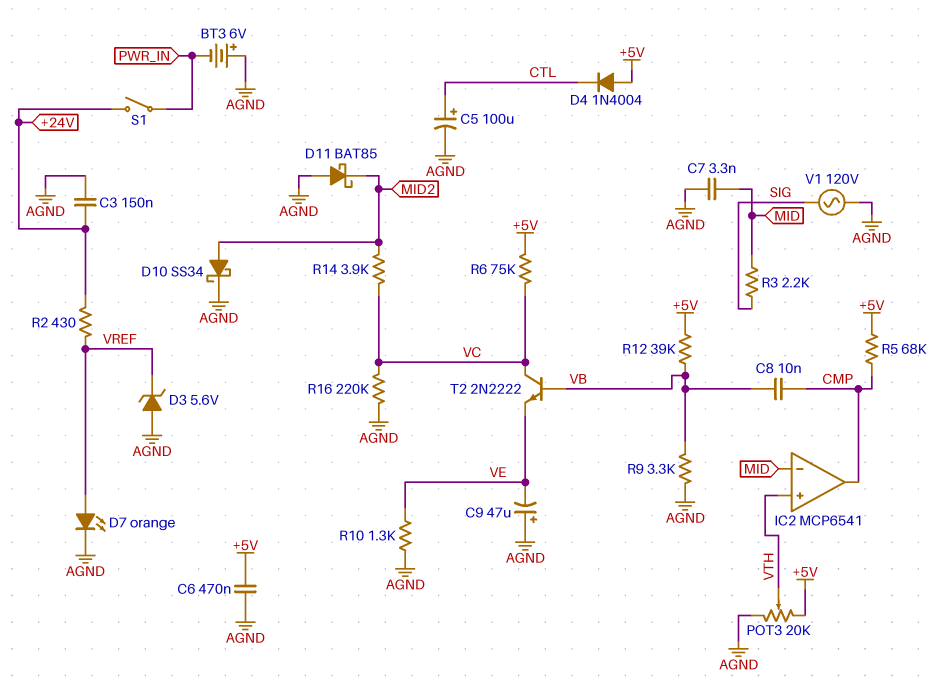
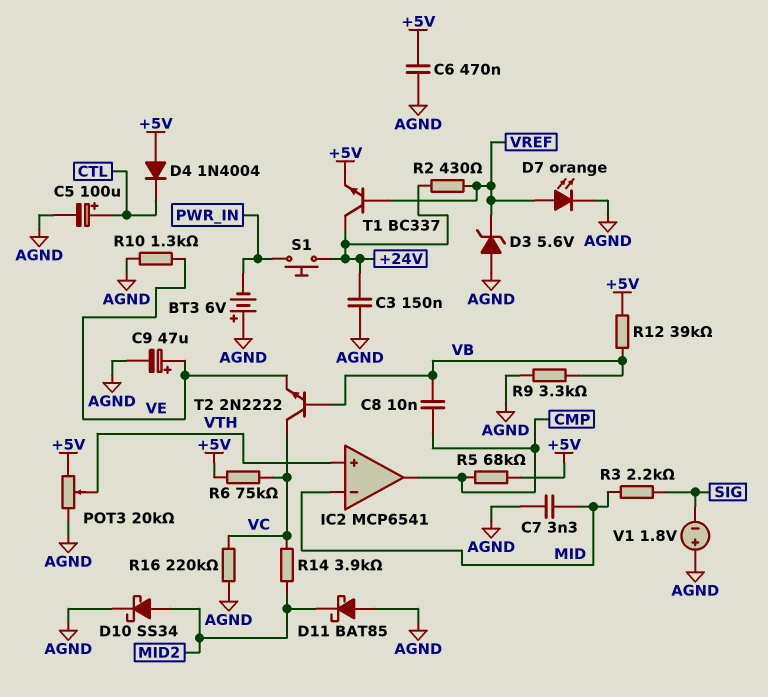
C9: 47uF (plus AGND, minus VE) -> 47uF (plus VE, minus AGND)
S1: switch (+24V, PWR_IN) -> button (+24V, PWR_IN)
T1: none -> NPN BC337 (B VREF, C +24V, E +5V)
V1: AC 120V (AGND, SIG) -> 1.8V (plus AGND, minus SIG)

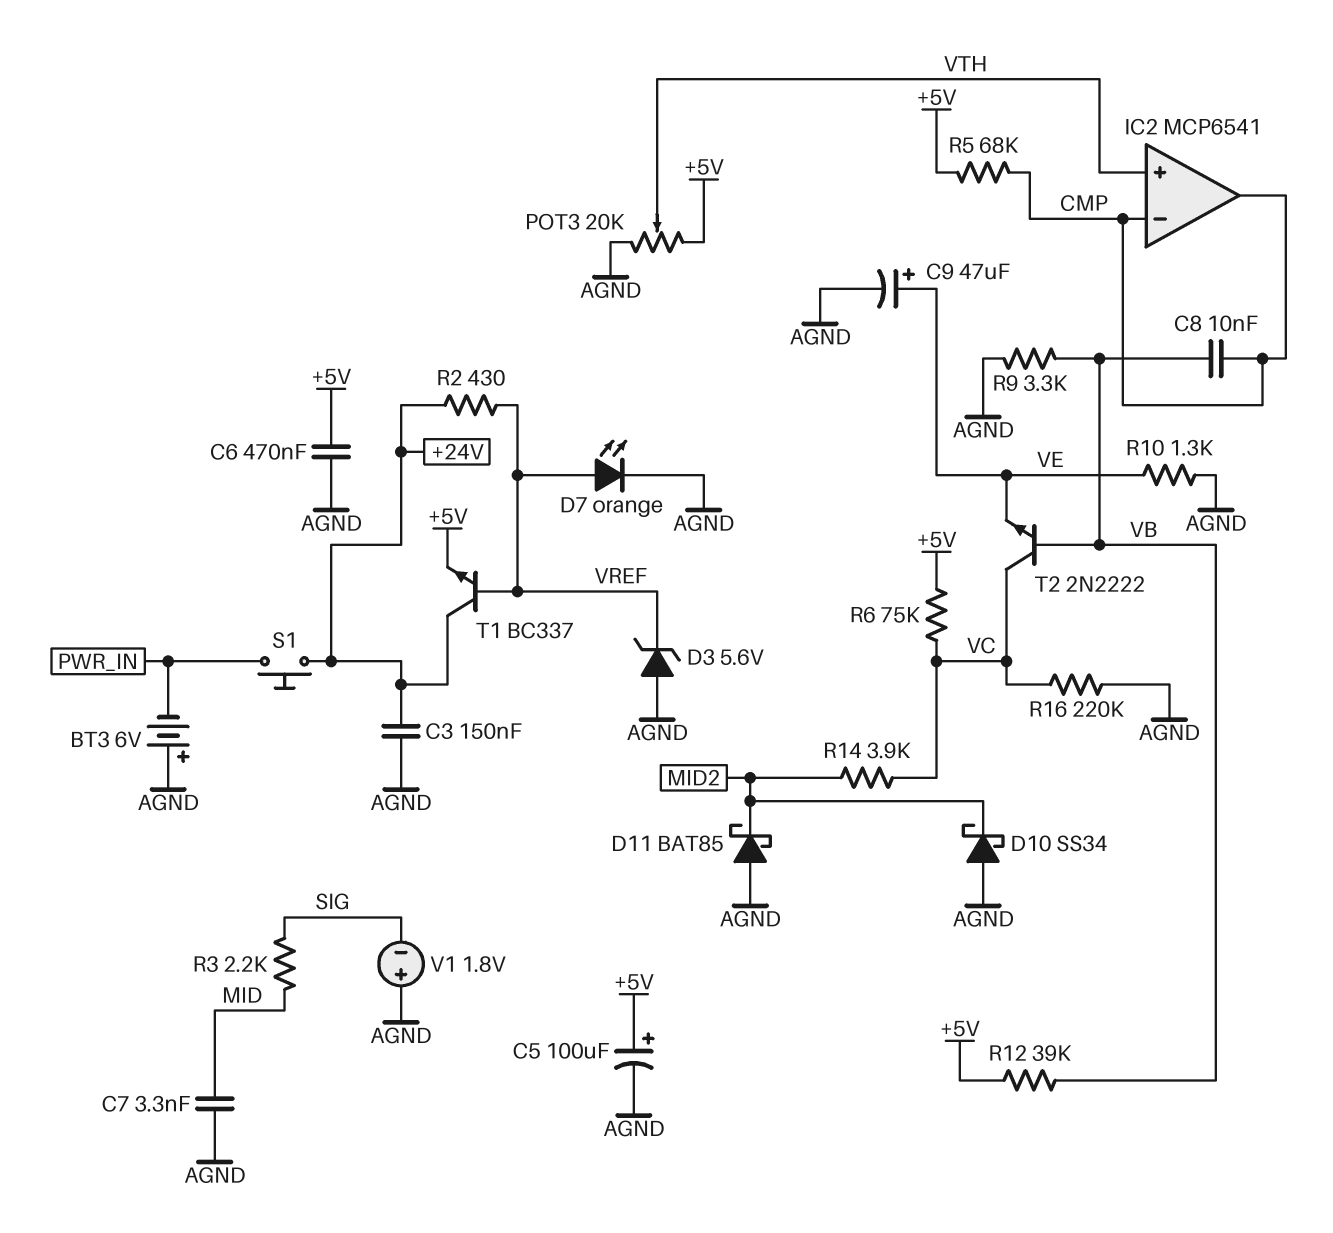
C5: 100uF (plus CTL, minus AGND) -> 100uF (plus +5V, minus AGND)
D4: diode 1N4004 (A +5V, K CTL) -> none
D10: schottky SS34 (A MID2, K AGND) -> schottky SS34 (A AGND, K MID2)
IC2 pin in-: MID -> CMP

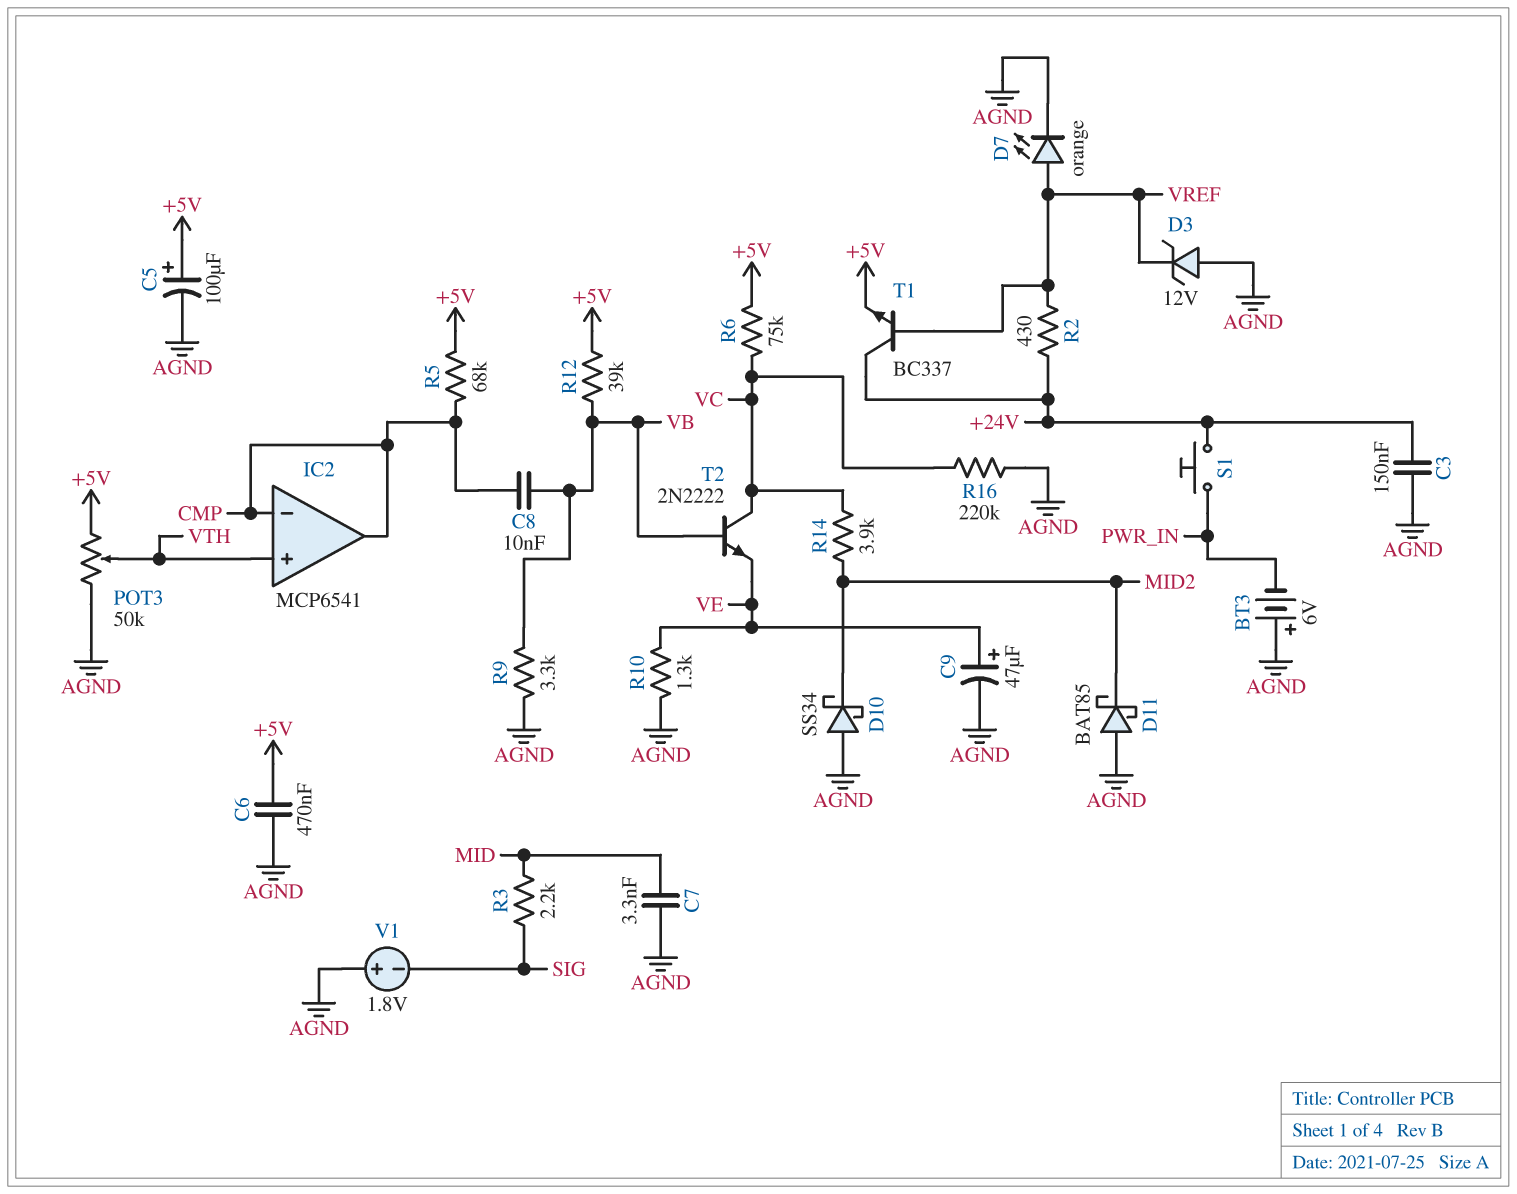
D3: zener 5.6V (A AGND, K VREF) -> zener 12V (A AGND, K VREF)
POT3: 20k (+5V, AGND, wiper VTH) -> 50k (+5V, AGND, wiper VTH)

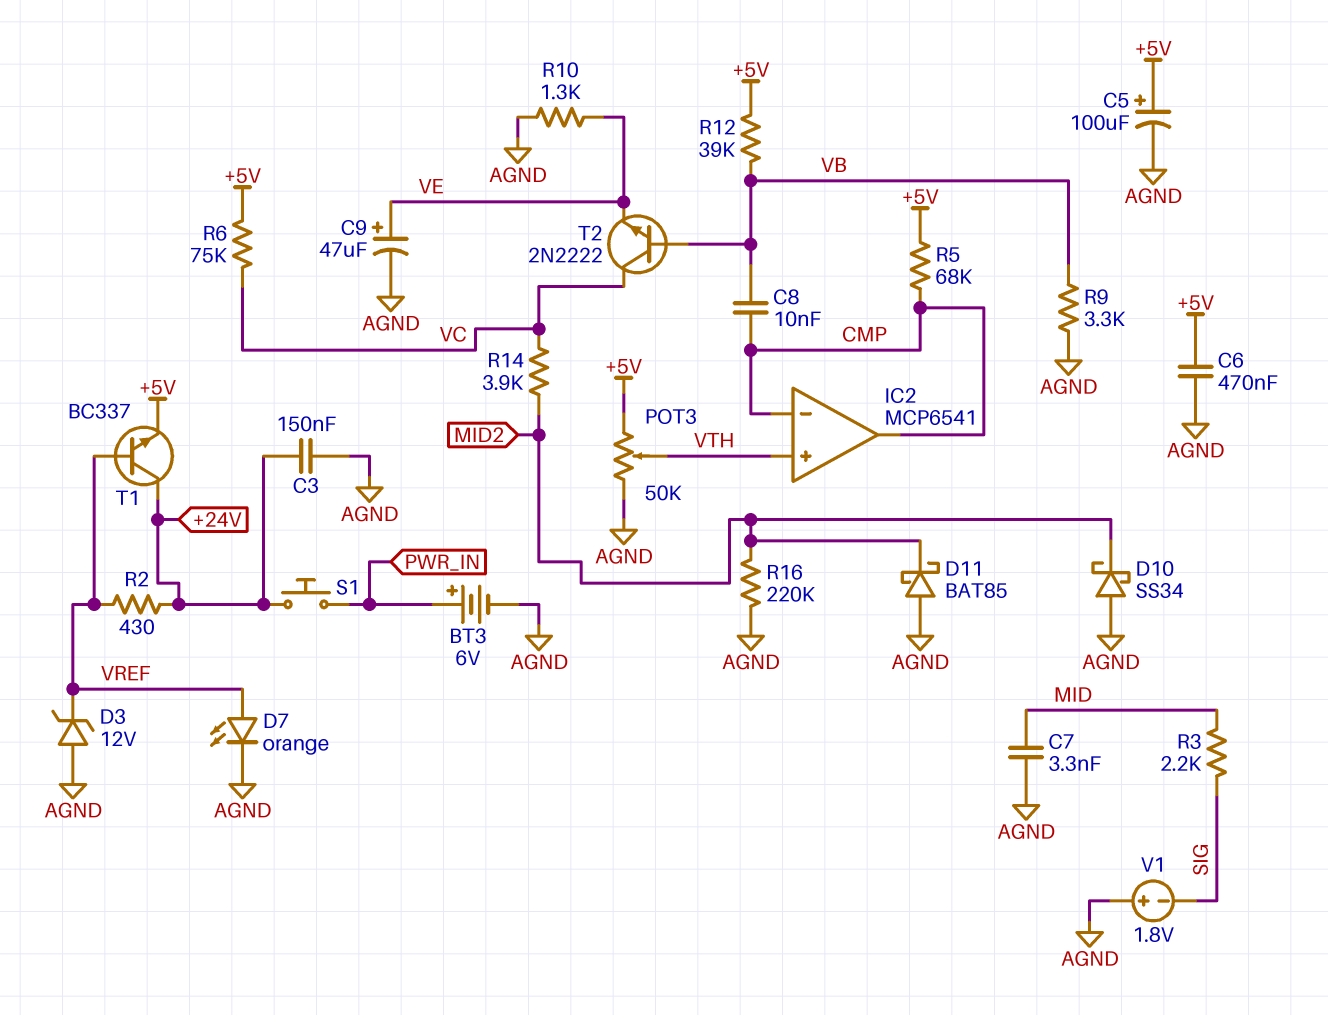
BT3: 6V (plus AGND, minus PWR_IN) -> 6V (plus PWR_IN, minus AGND)
R16: 220k (AGND, VC) -> 220k (AGND, MID2)

